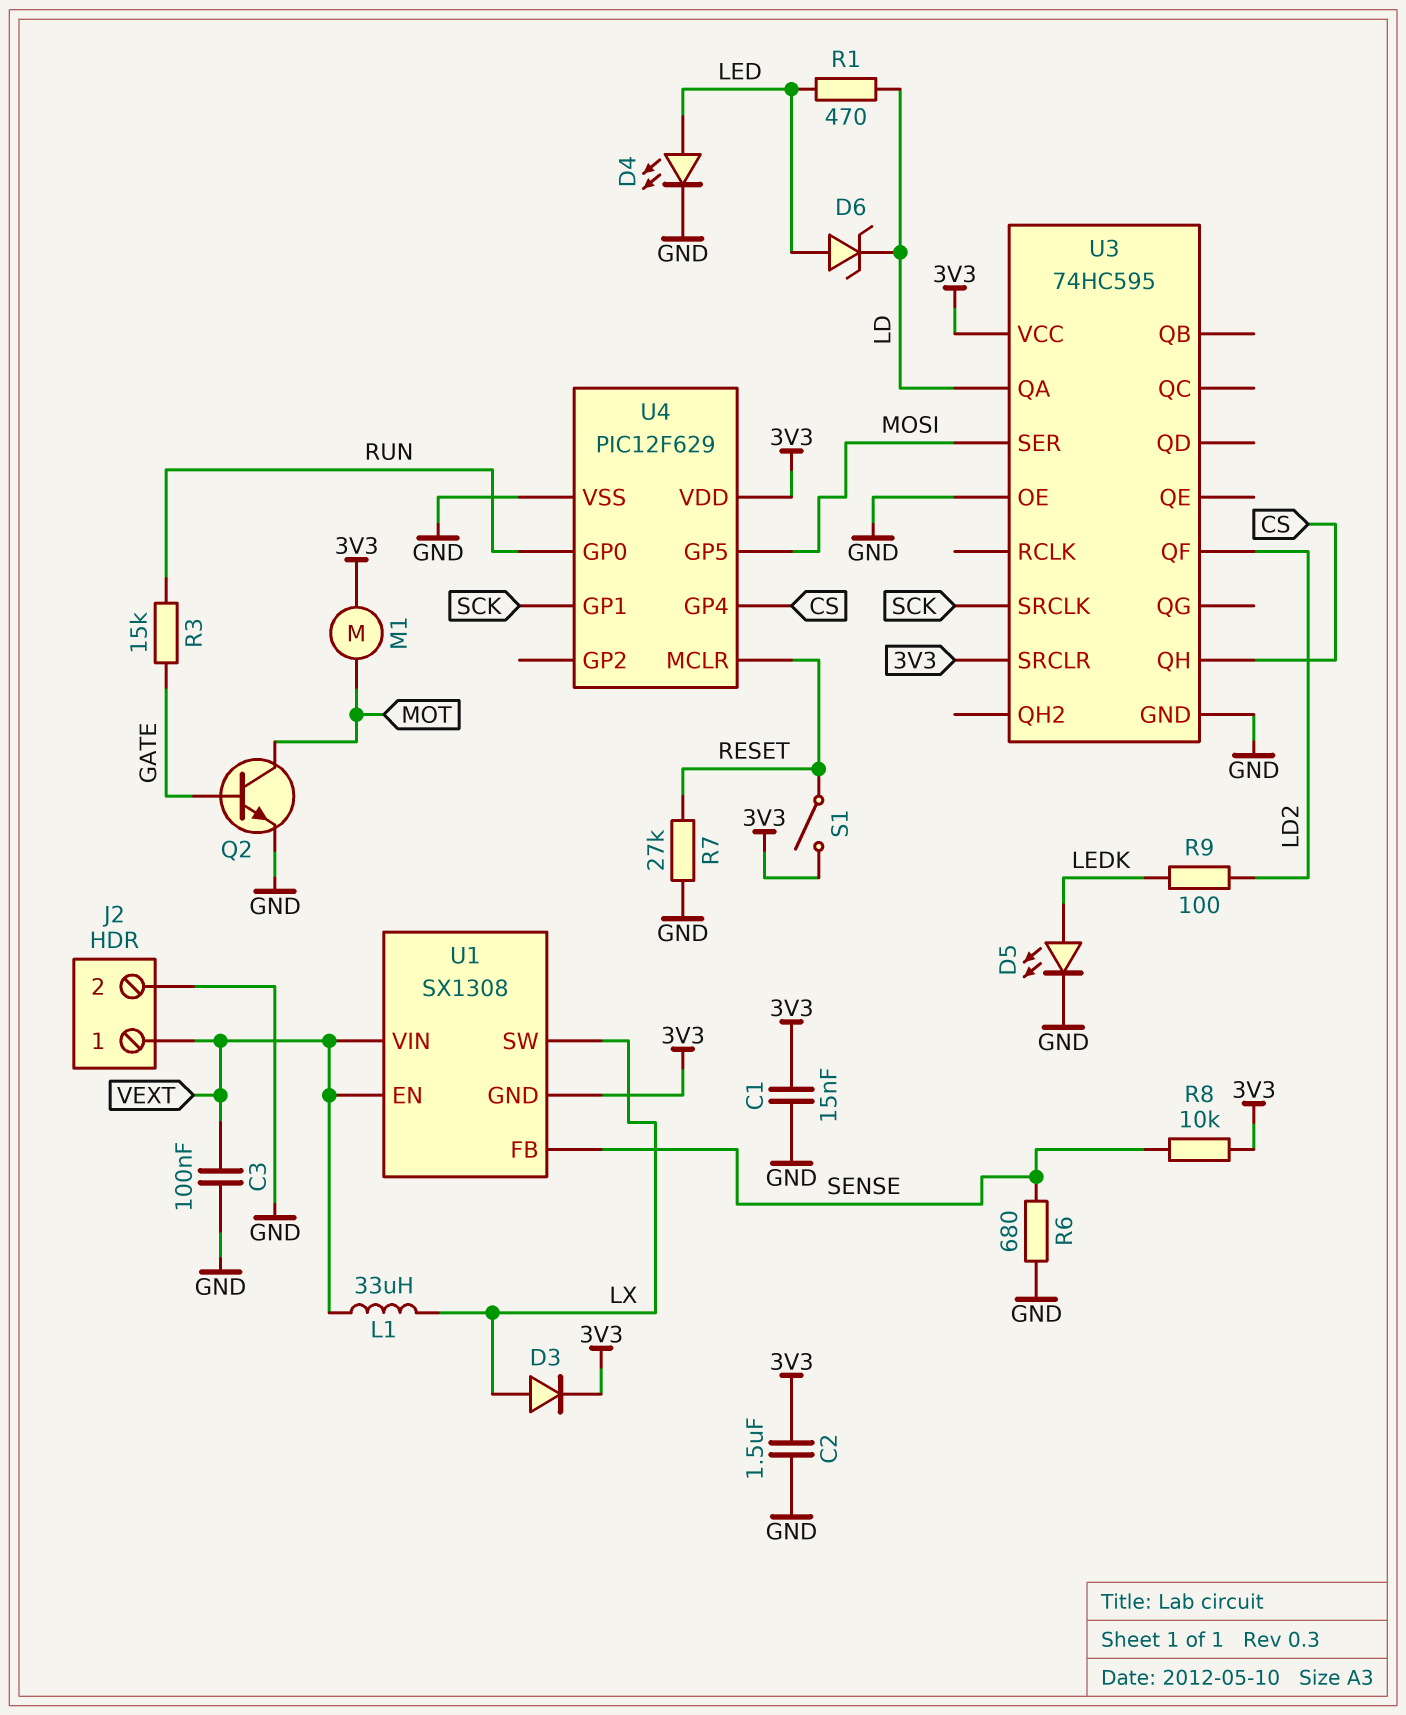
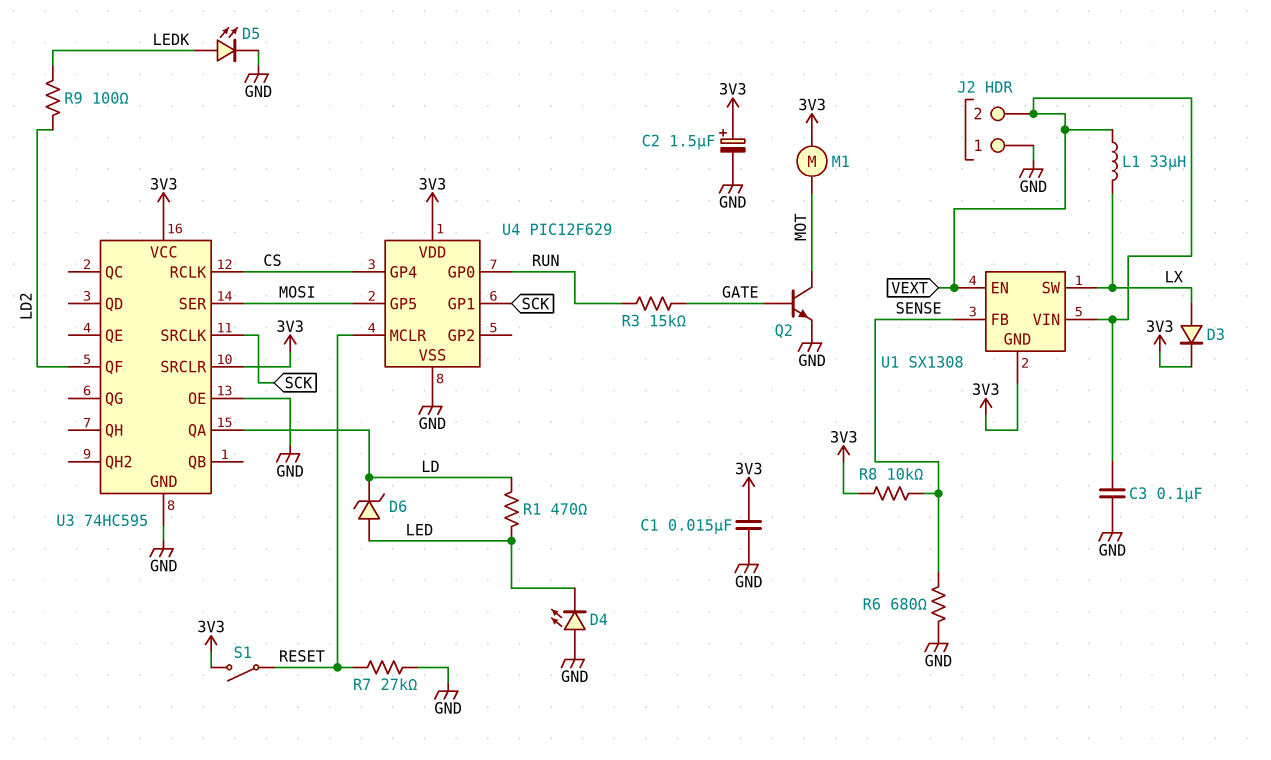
C2: 1.5uF (3V3, GND) -> 1.5uF (plus 3V3, minus GND)
D4: LED (A LED, K GND) -> LED (A GND, K LED)
J2 pin 1: VEXT -> GND
J2 pin 2: GND -> VEXT
U3 pin QH: CS -> none
U3 pin RCLK: none -> CS

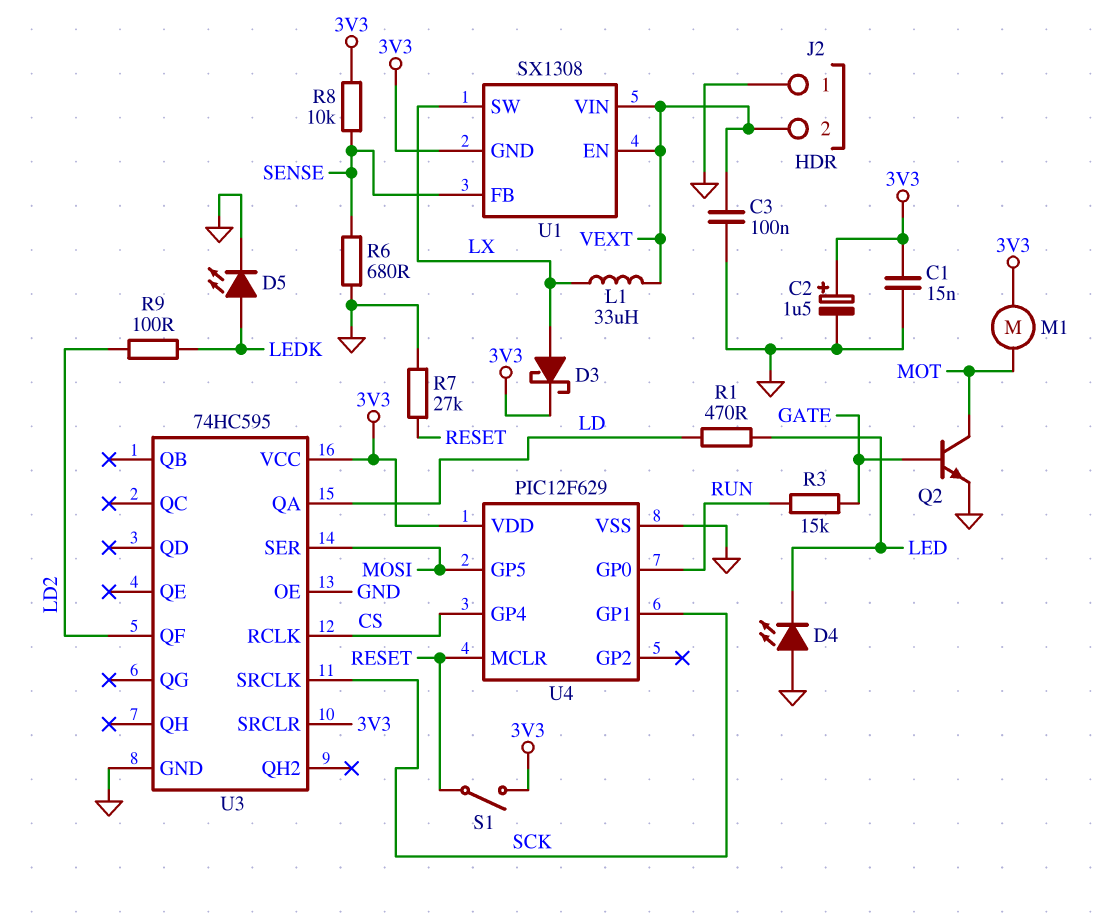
D3: diode (A LX, K 3V3) -> schottky (A LX, K 3V3)
D6: zener (A LED, K LD) -> none

